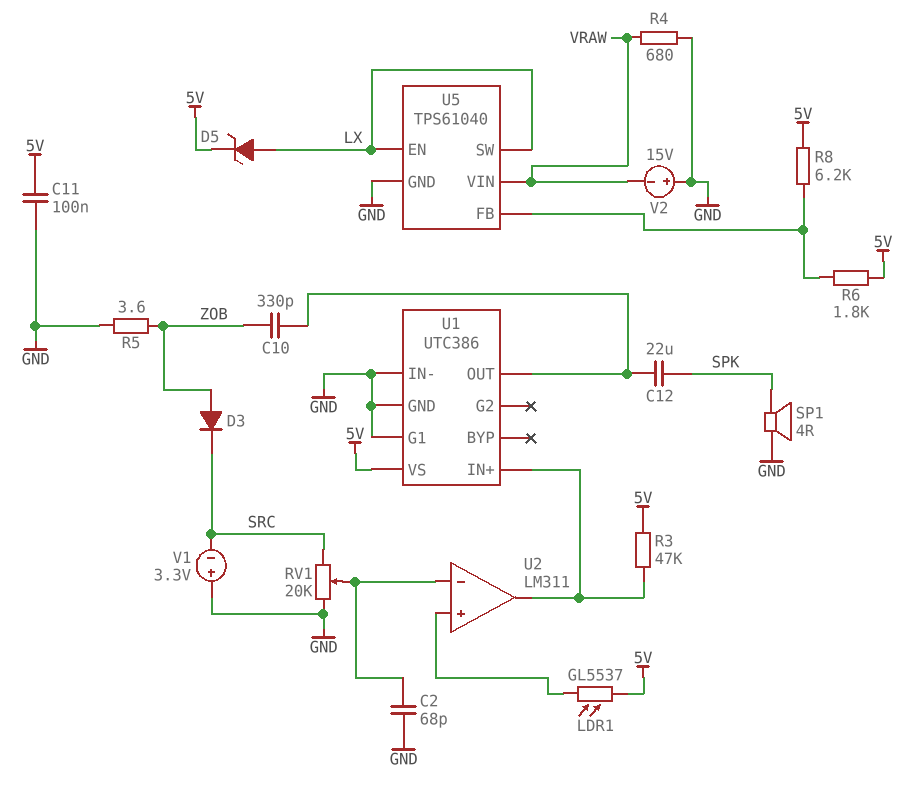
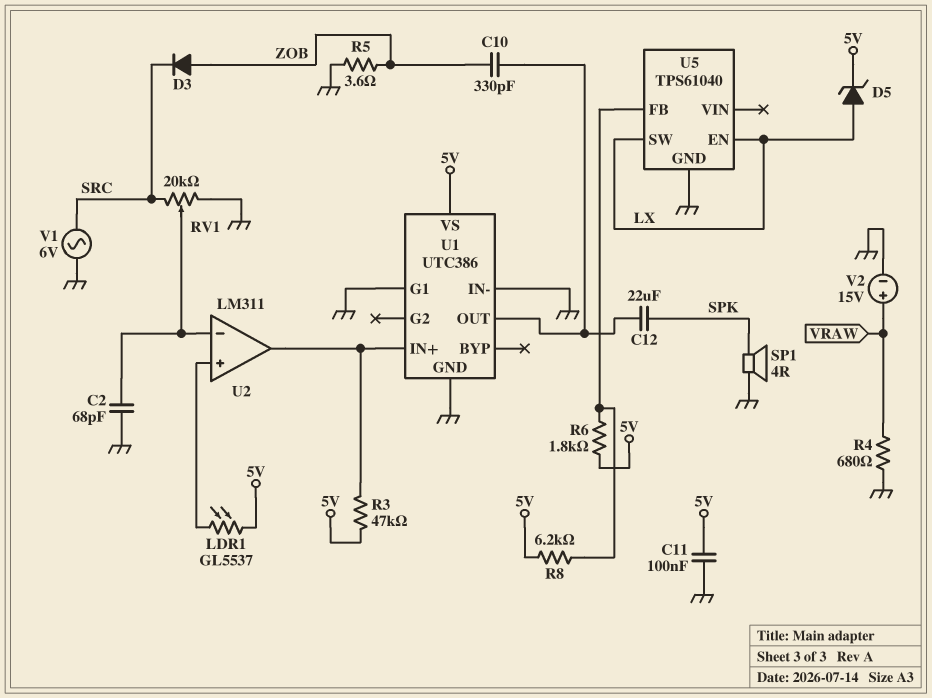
U5 pin VIN: VRAW -> none
V1: 3.3V (plus GND, minus SRC) -> AC 6V (GND, SRC)
V2: 15V (plus GND, minus VRAW) -> 15V (plus VRAW, minus GND)

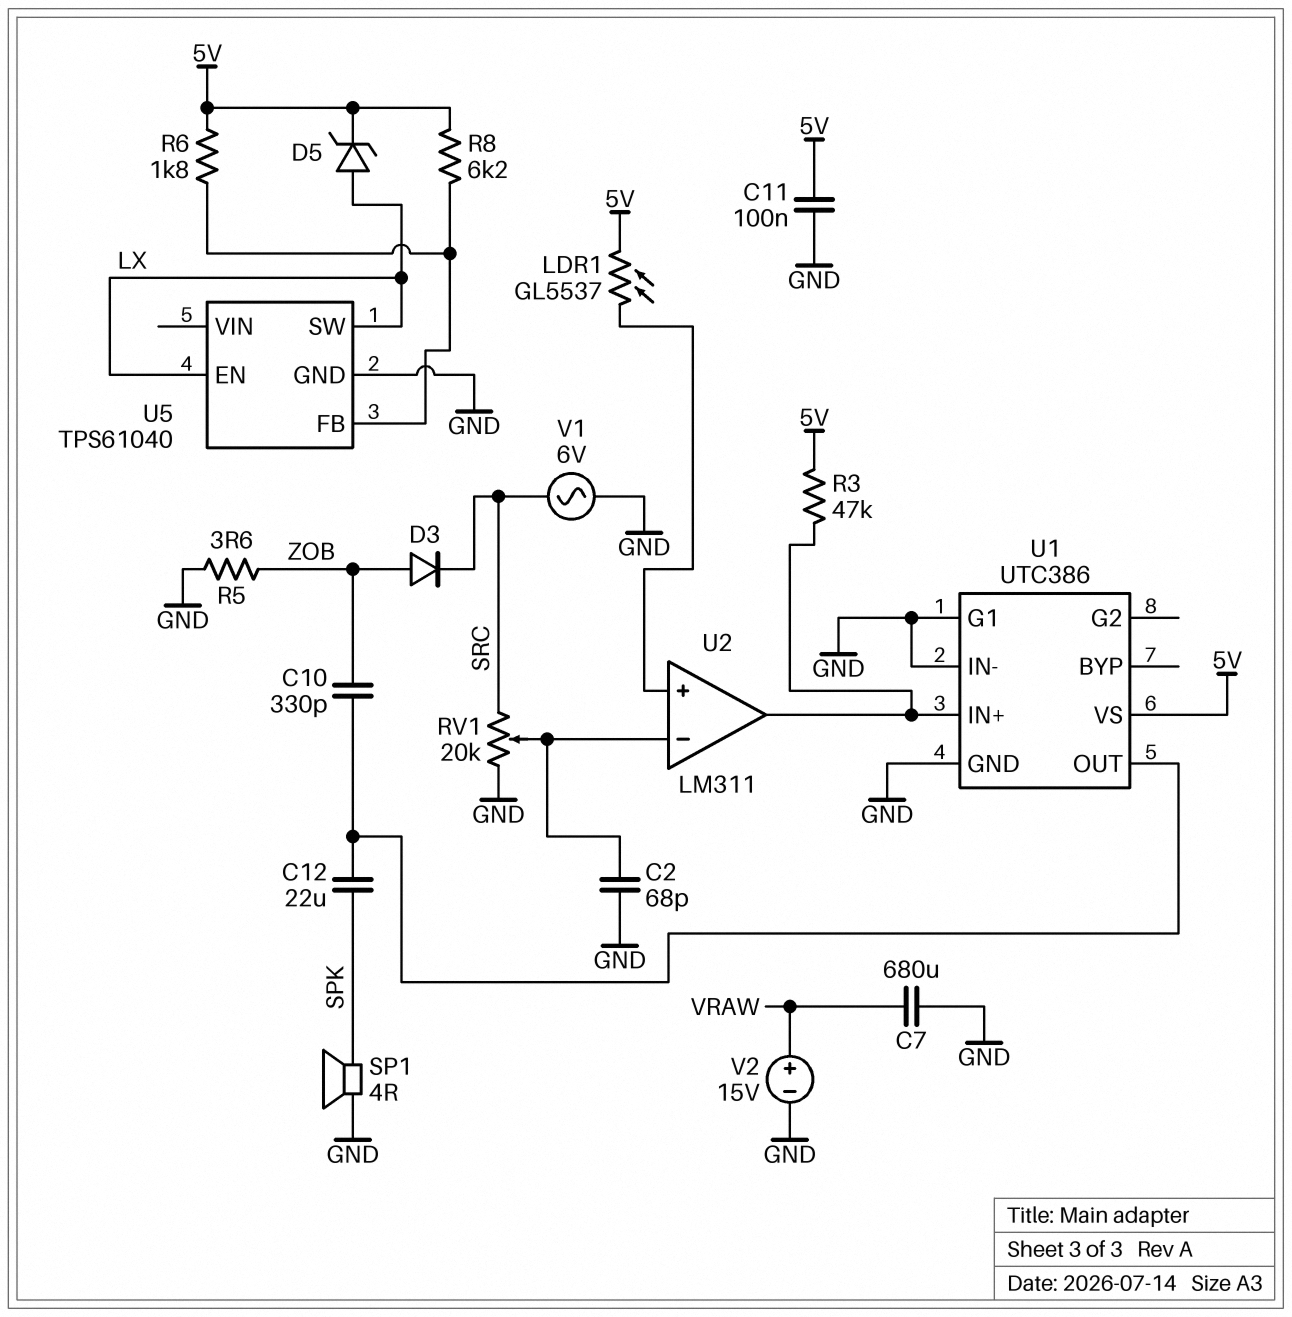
C7: none -> 680uF (GND, VRAW)
R4: 680 (GND, VRAW) -> none

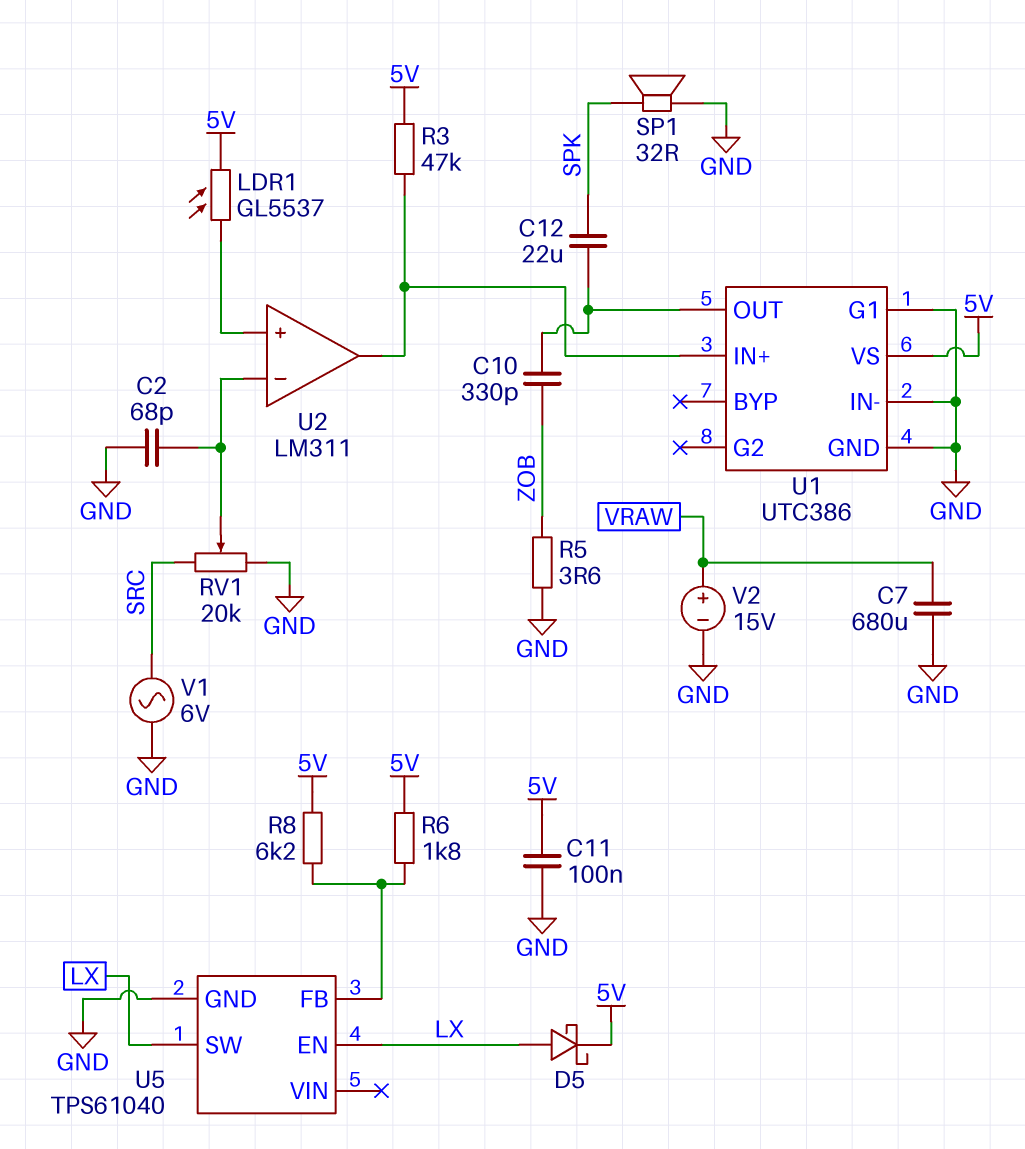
D3: diode (A ZOB, K SRC) -> none
D5: zener (A LX, K 5V) -> schottky (A LX, K 5V)
SP1: speaker 4R (GND, SPK) -> speaker 32R (GND, SPK)

